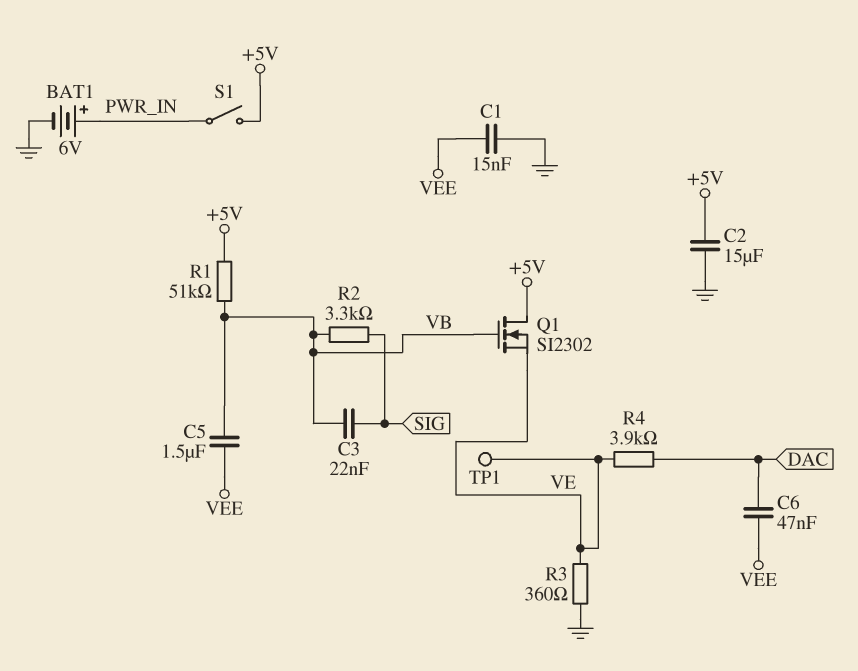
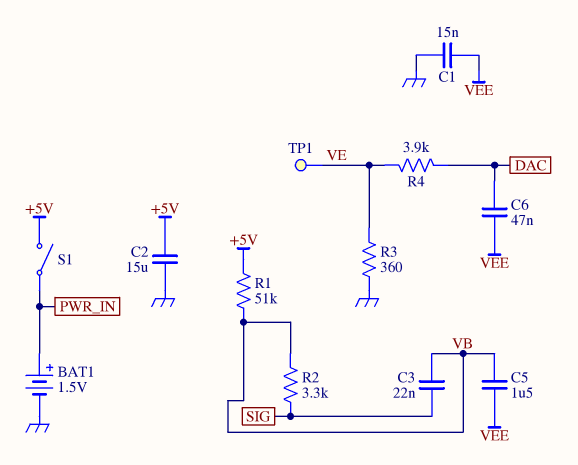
BAT1: 6V (plus PWR_IN, minus GND) -> 1.5V (plus PWR_IN, minus GND)
Q1: NMOS SI2302 (G VB, D +5V, S VE) -> none

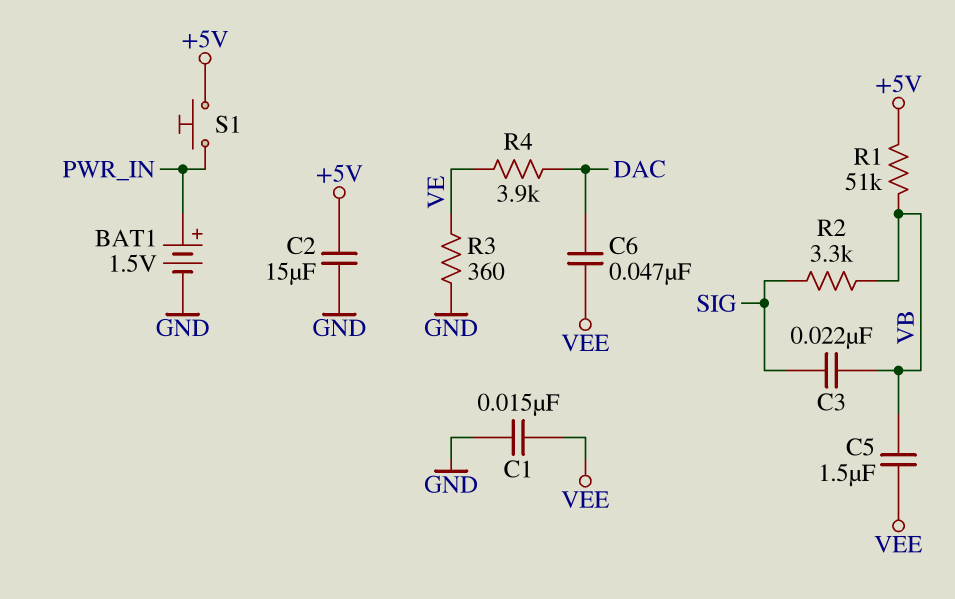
S1: switch (+5V, PWR_IN) -> button (+5V, PWR_IN)
TP1: test point (VE) -> none

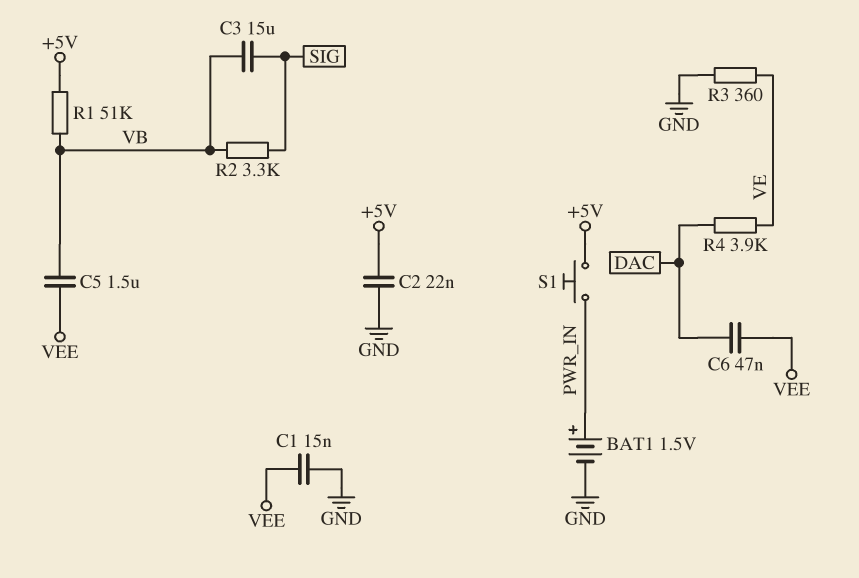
C2: 15uF (+5V, GND) -> 22nF (+5V, GND)
C3: 22nF (SIG, VB) -> 15uF (SIG, VB)

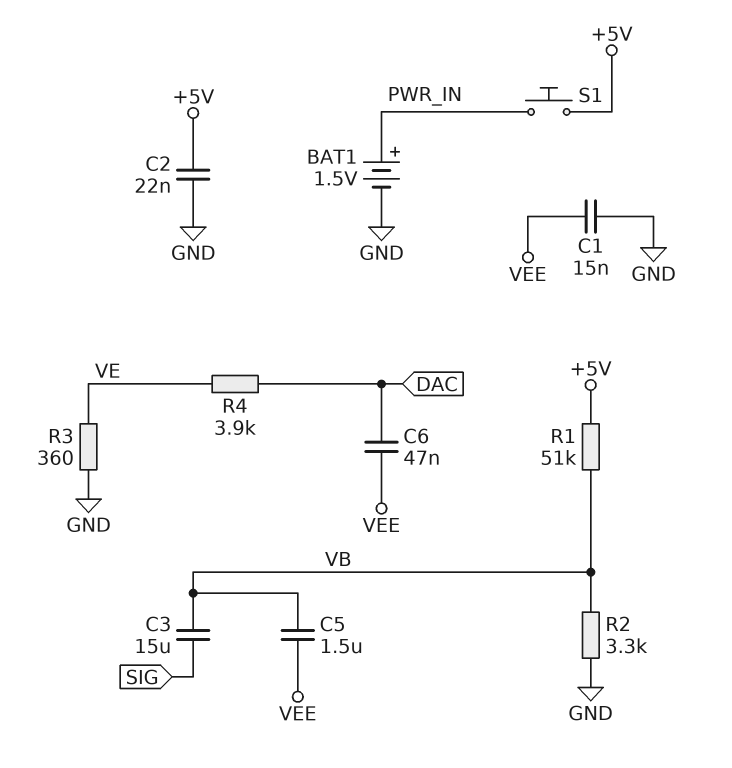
R2: 3.3k (SIG, VB) -> 3.3k (GND, VB)

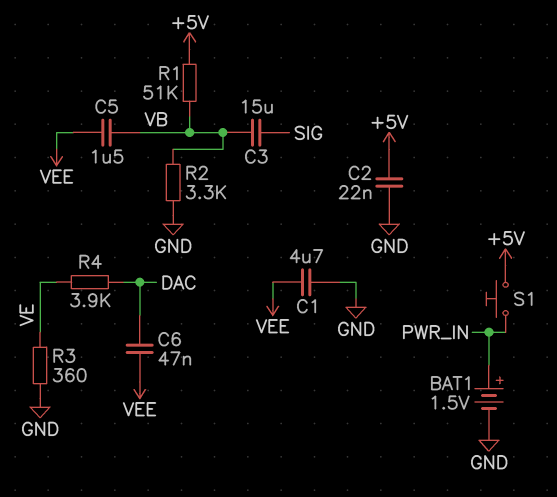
C1: 15nF (GND, VEE) -> 4.7uF (GND, VEE)

